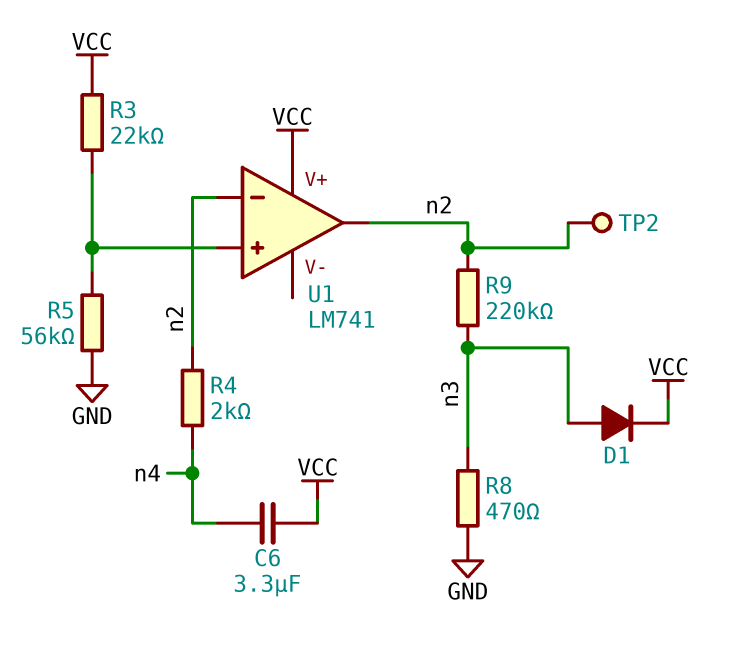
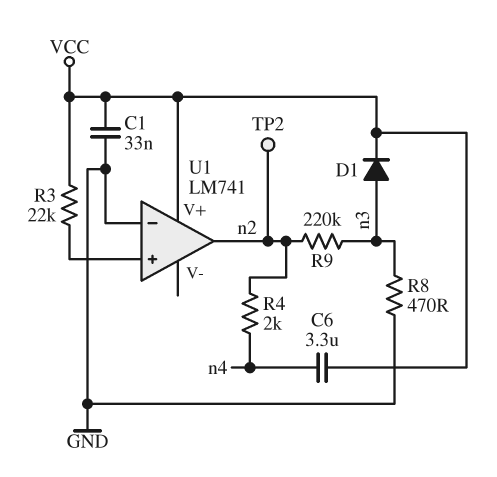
C1: none -> 33nF (GND, VCC)
R5: 56k (GND, U1/in+) -> none
U1 pin in-: n2 -> GND

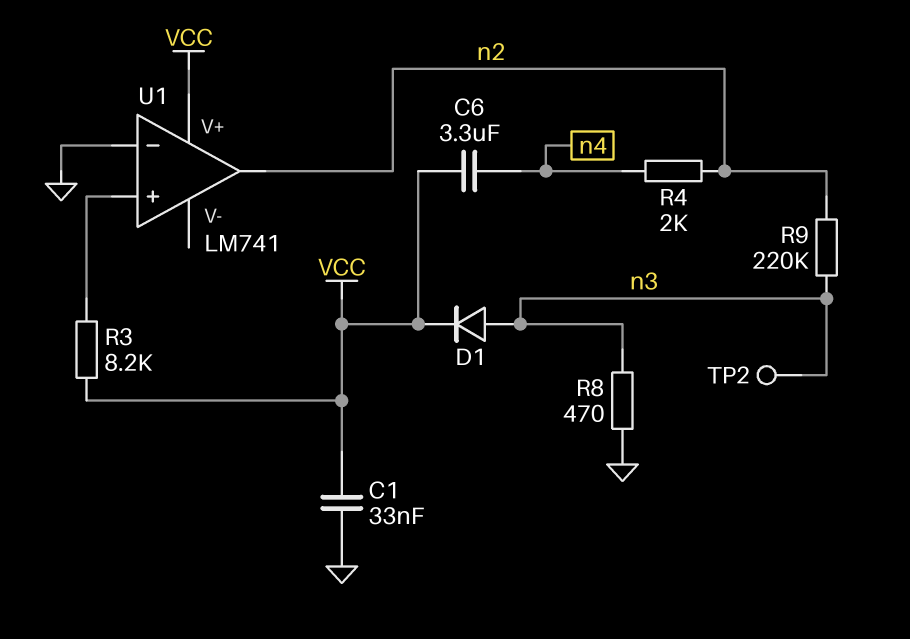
R3: 22k (U1/in+, VCC) -> 8.2k (U1/in+, VCC)
TP2: test point (n2) -> test point (n3)

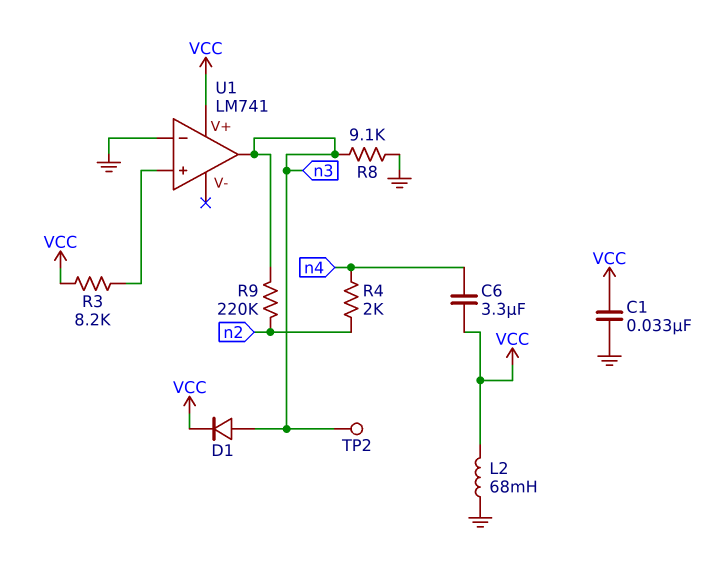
L2: none -> 68mH (GND, VCC)
R8: 470 (GND, n3) -> 9.1k (GND, n3)
U1 pin out: n2 -> n3

